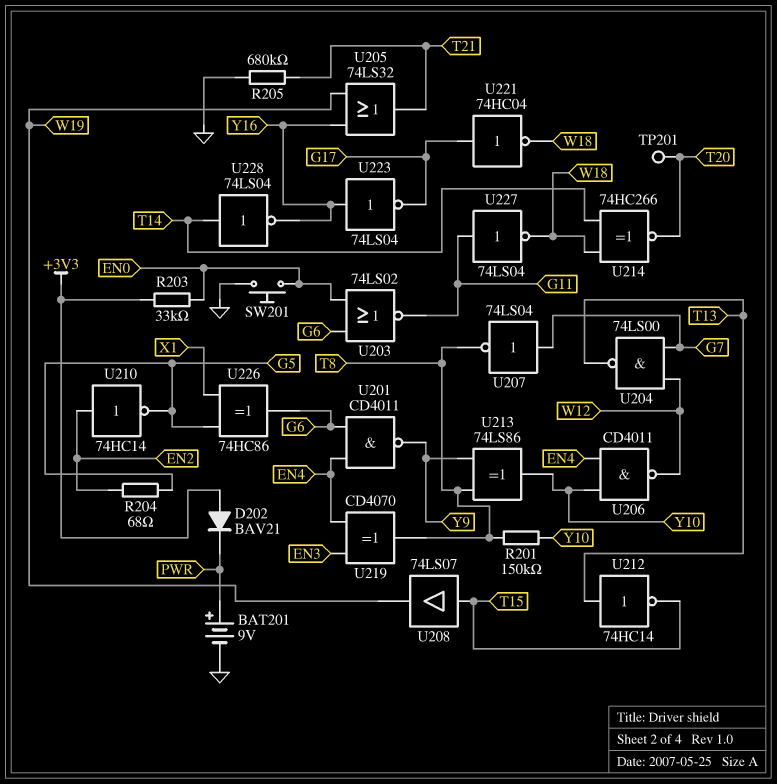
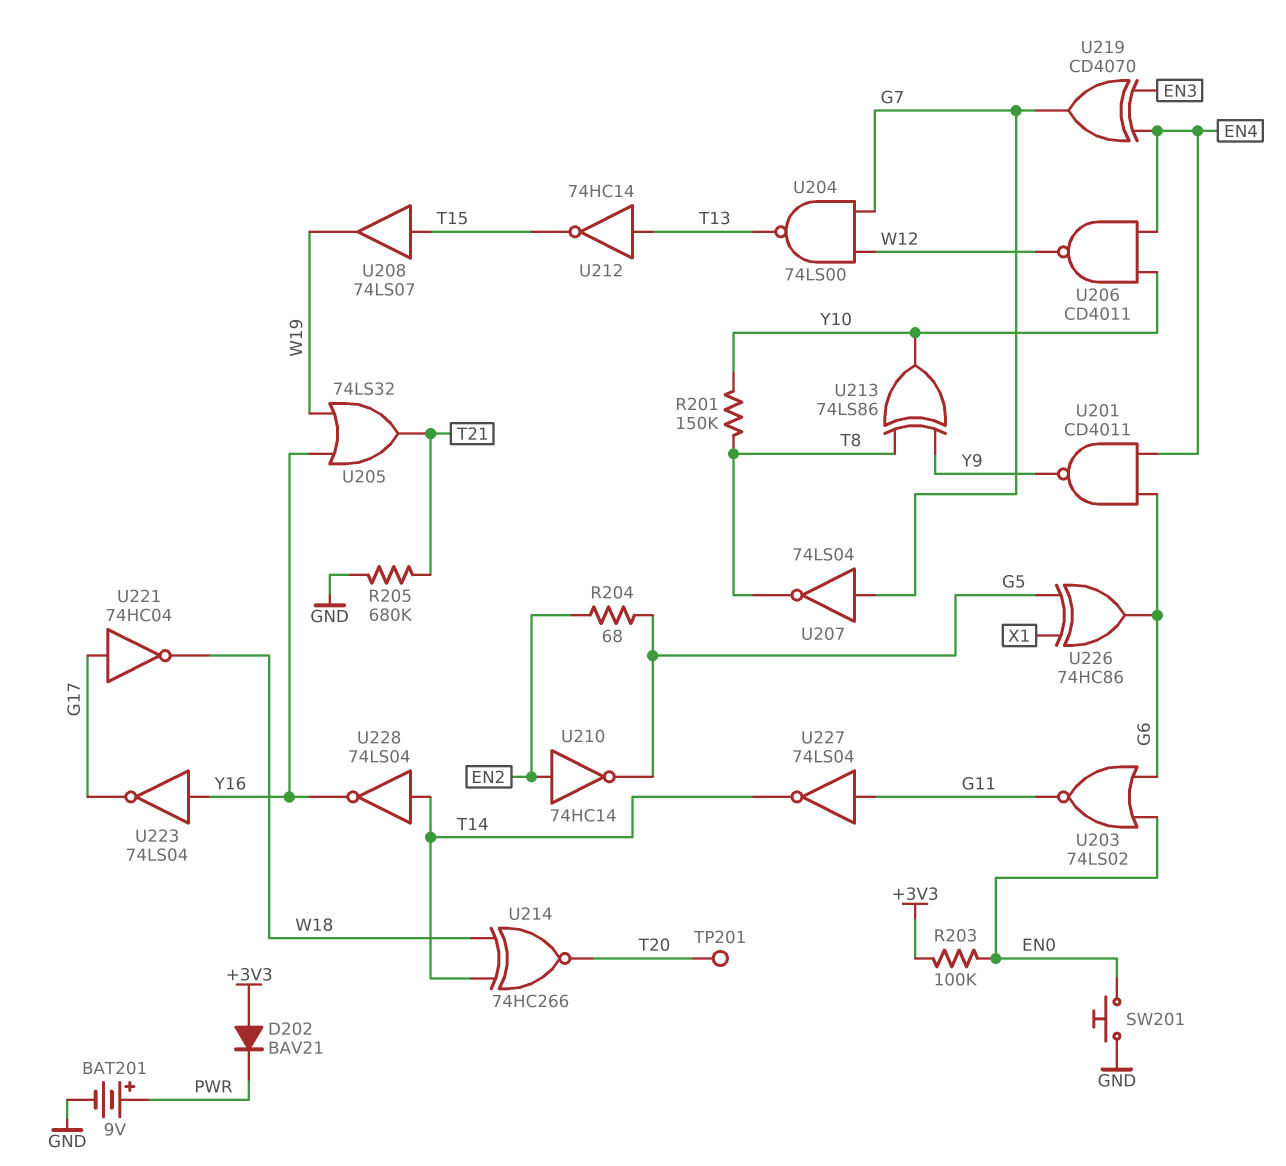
R203: 33k (+3V3, EN0) -> 100k (+3V3, EN0)
U219: XOR CD4070 (in EN3, in EN4, out T8) -> XOR CD4070 (in EN3, in EN4, out G7)
U227: NOT 74LS04 (in G11, out W18) -> NOT 74LS04 (in G11, out T14)

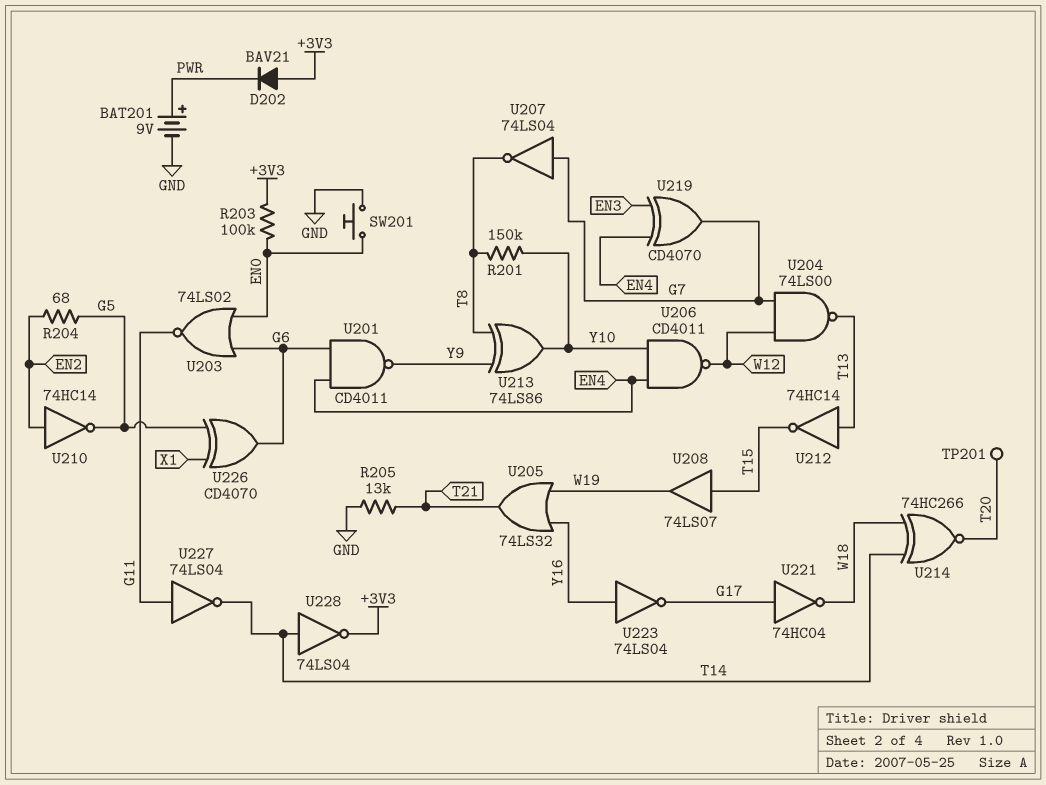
R205: 680k (GND, T21) -> 13k (GND, T21)
U226: XOR 74HC86 (in G5, in X1, out G6) -> XOR CD4070 (in G5, in X1, out G6)
U228: NOT 74LS04 (in T14, out Y16) -> NOT 74LS04 (in T14, out +3V3)

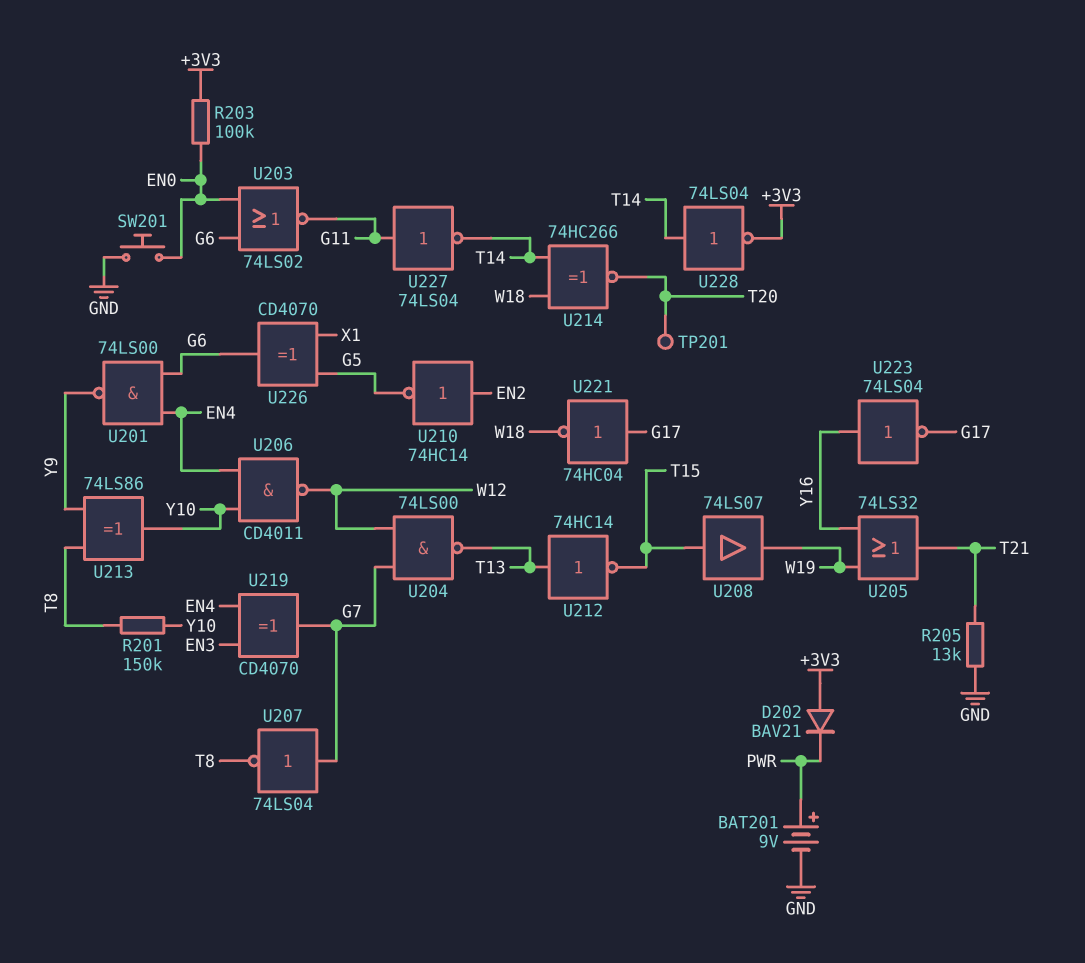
R204: 68 (EN2, G5) -> none
U201: NAND CD4011 (in EN4, in G6, out Y9) -> NAND 74LS00 (in EN4, in G6, out Y9)

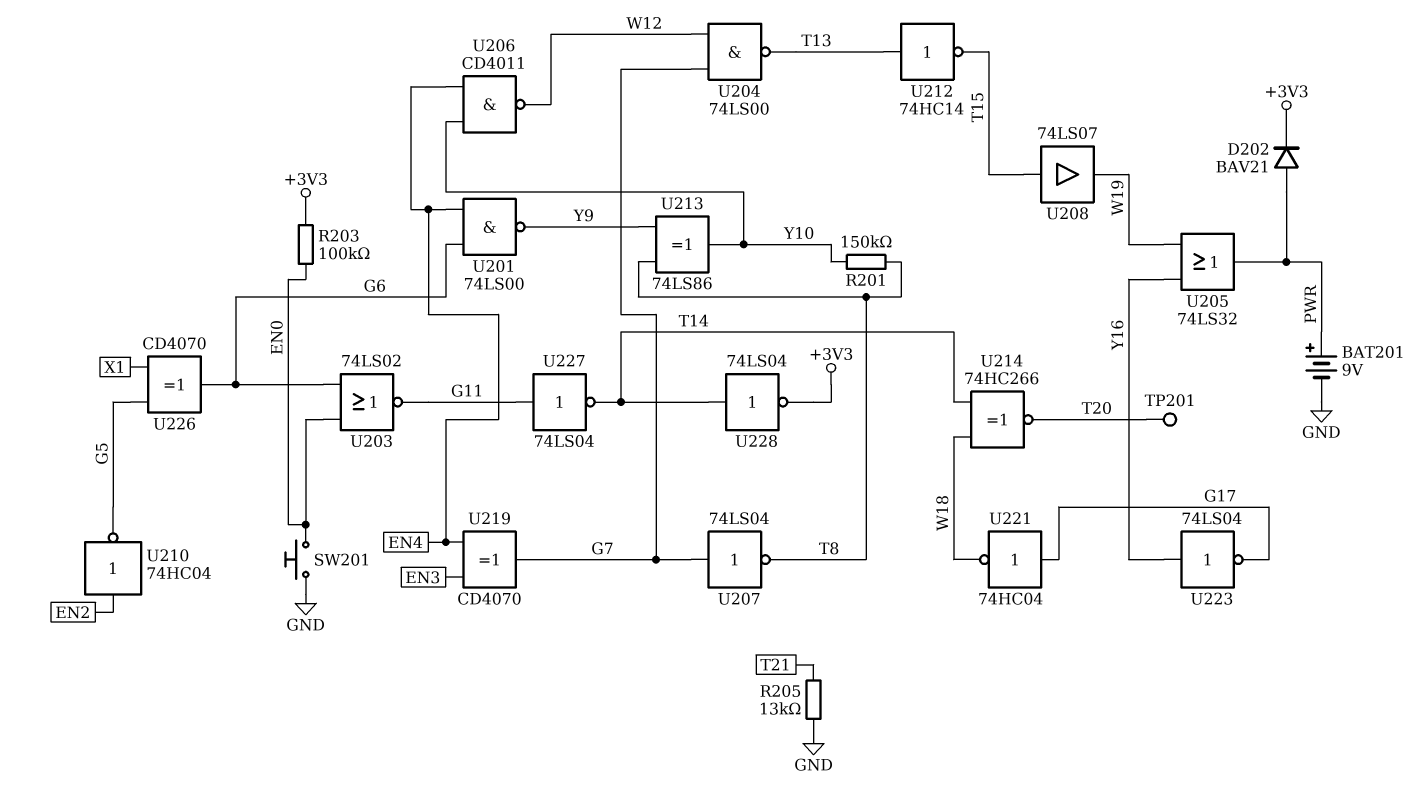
D202: diode BAV21 (A +3V3, K PWR) -> diode BAV21 (A PWR, K +3V3)
U205: OR 74LS32 (in W19, in Y16, out T21) -> OR 74LS32 (in W19, in Y16, out PWR)
U210: NOT 74HC14 (in EN2, out G5) -> NOT 74HC04 (in EN2, out G5)

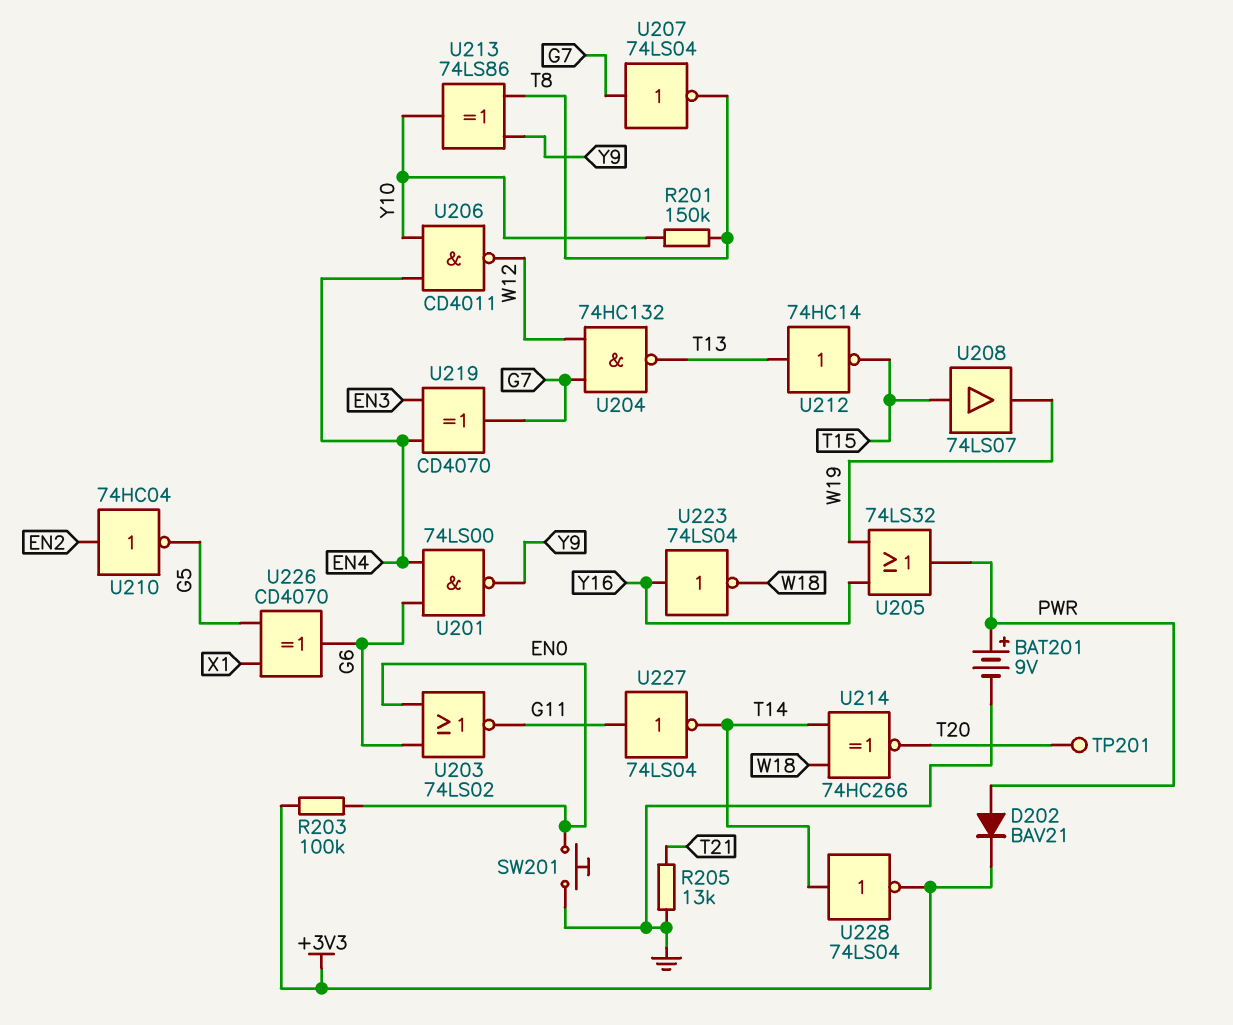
U204: NAND 74LS00 (in G7, in W12, out T13) -> NAND 74HC132 (in G7, in W12, out T13)
U221: NOT 74HC04 (in G17, out W18) -> none
U223: NOT 74LS04 (in Y16, out G17) -> NOT 74LS04 (in Y16, out W18)

